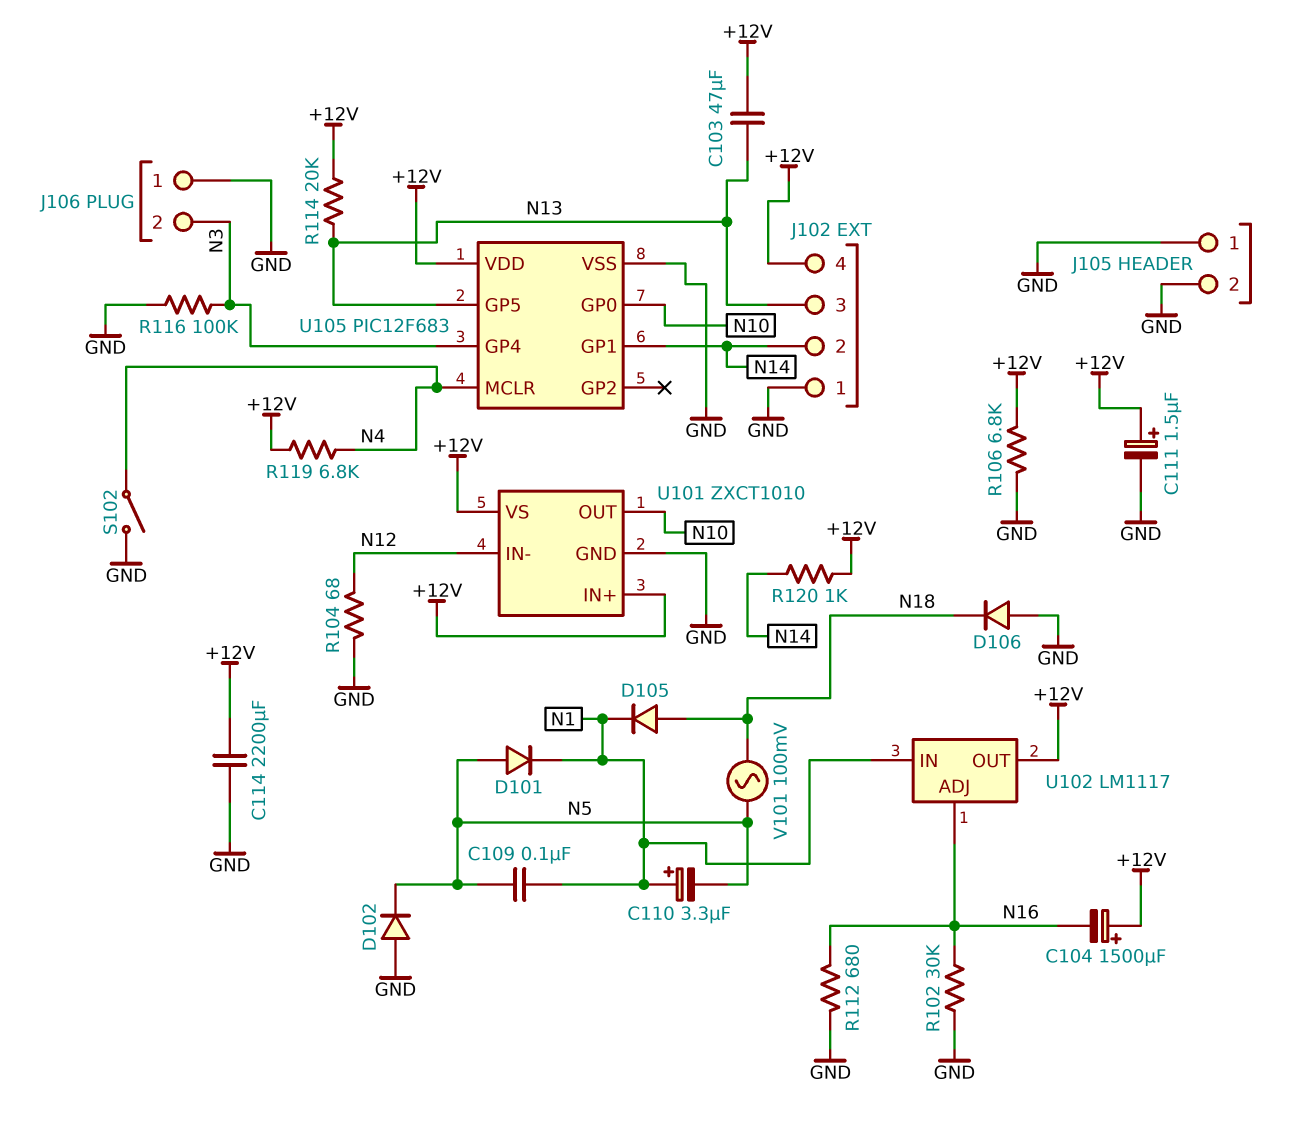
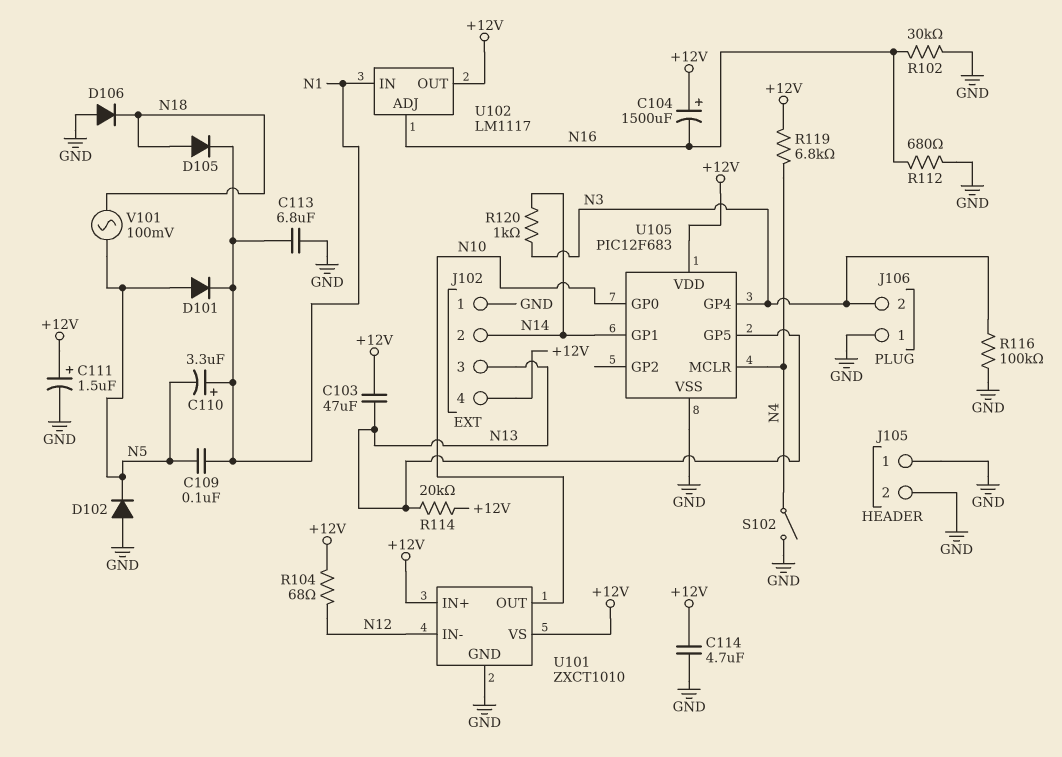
C113: none -> 6.8uF (GND, N1)
C114: 2200uF (+12V, GND) -> 4.7uF (+12V, GND)
R104: 68 (GND, N12) -> 68 (+12V, N12)
R106: 6.8k (+12V, GND) -> none
R120: 1k (+12V, N14) -> 1k (N3, N14)

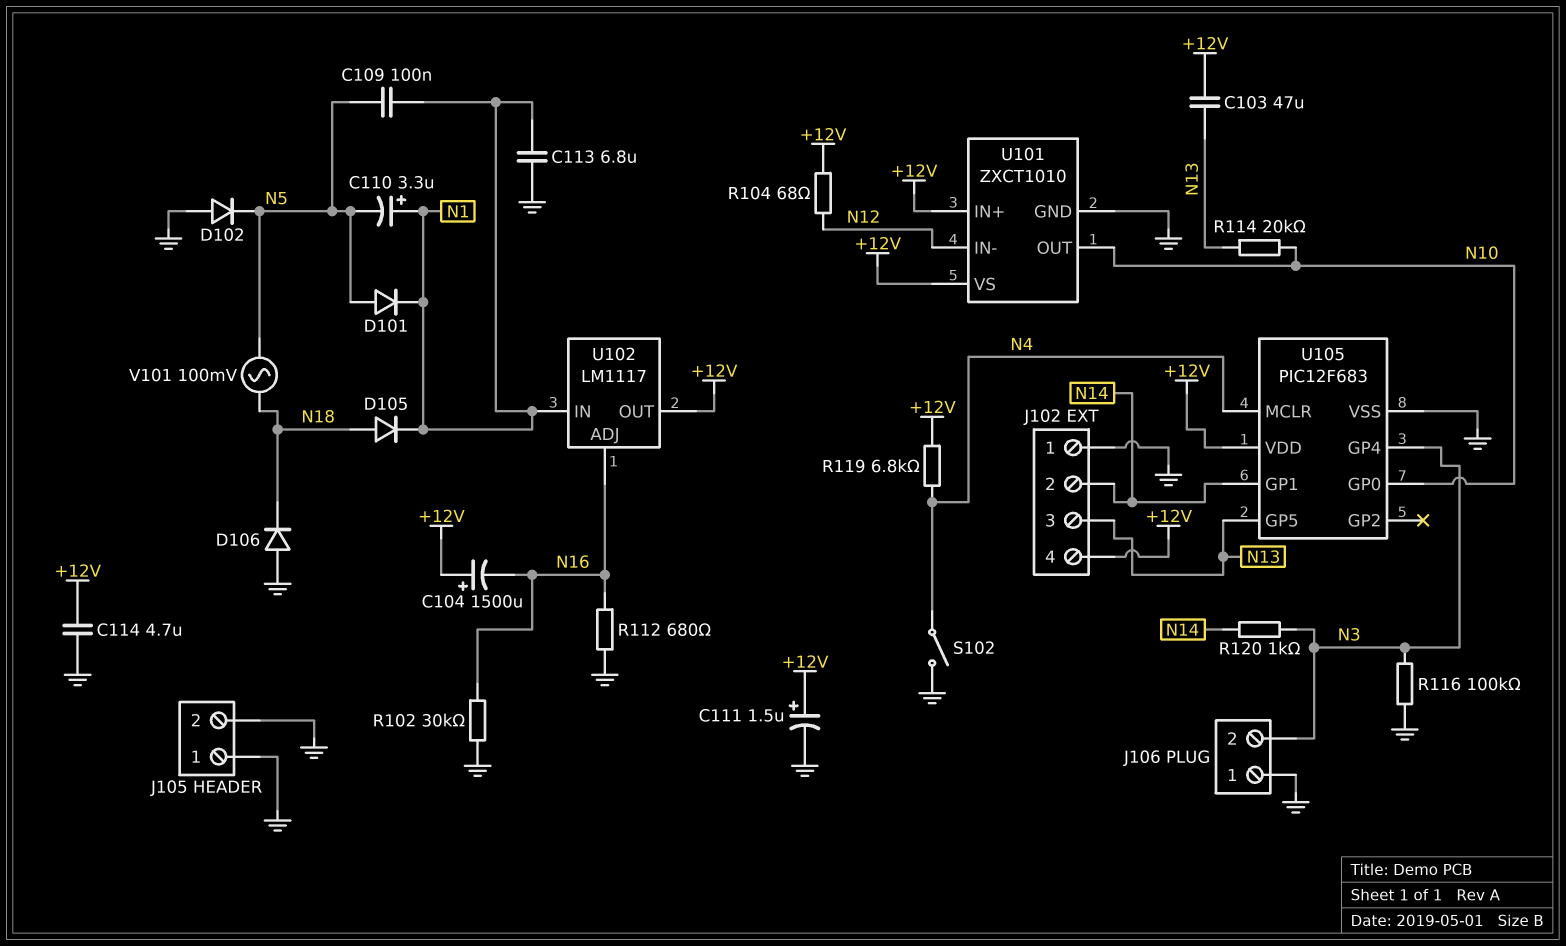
R114: 20k (+12V, N13) -> 20k (N10, N13)

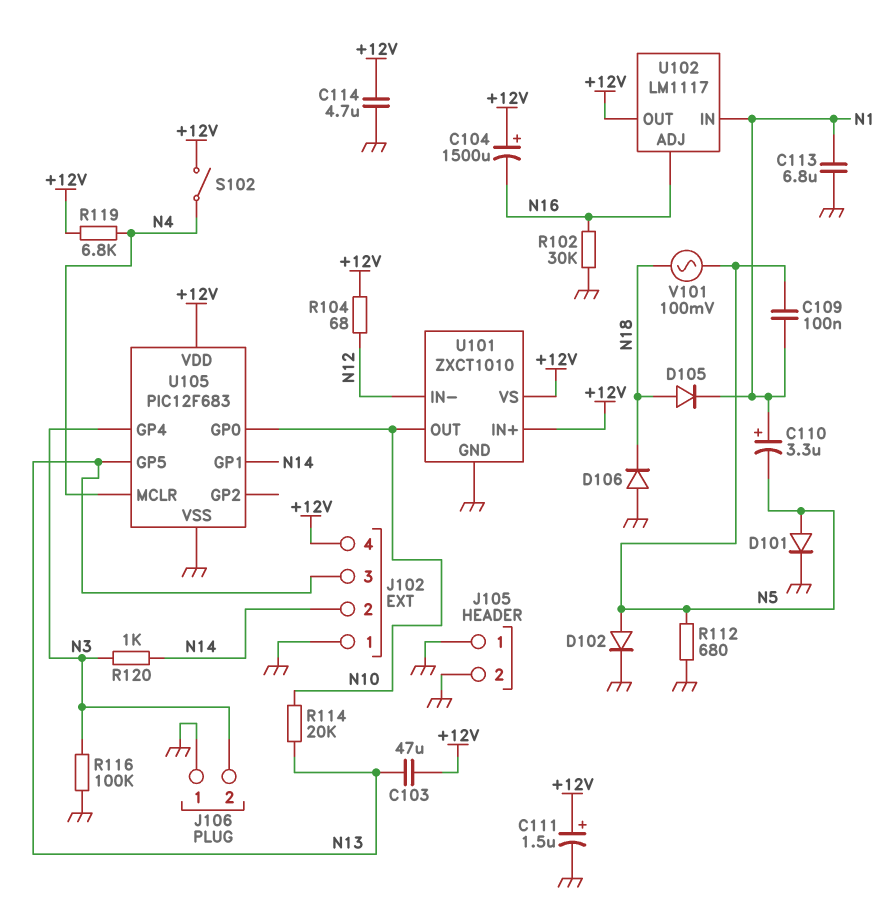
D101: diode (A N5, K N1) -> diode (A N5, K GND)
D102: diode (A GND, K N5) -> diode (A N5, K GND)
R112: 680 (GND, N16) -> 680 (GND, N5)
S102: switch (GND, N4) -> switch (+12V, N4)

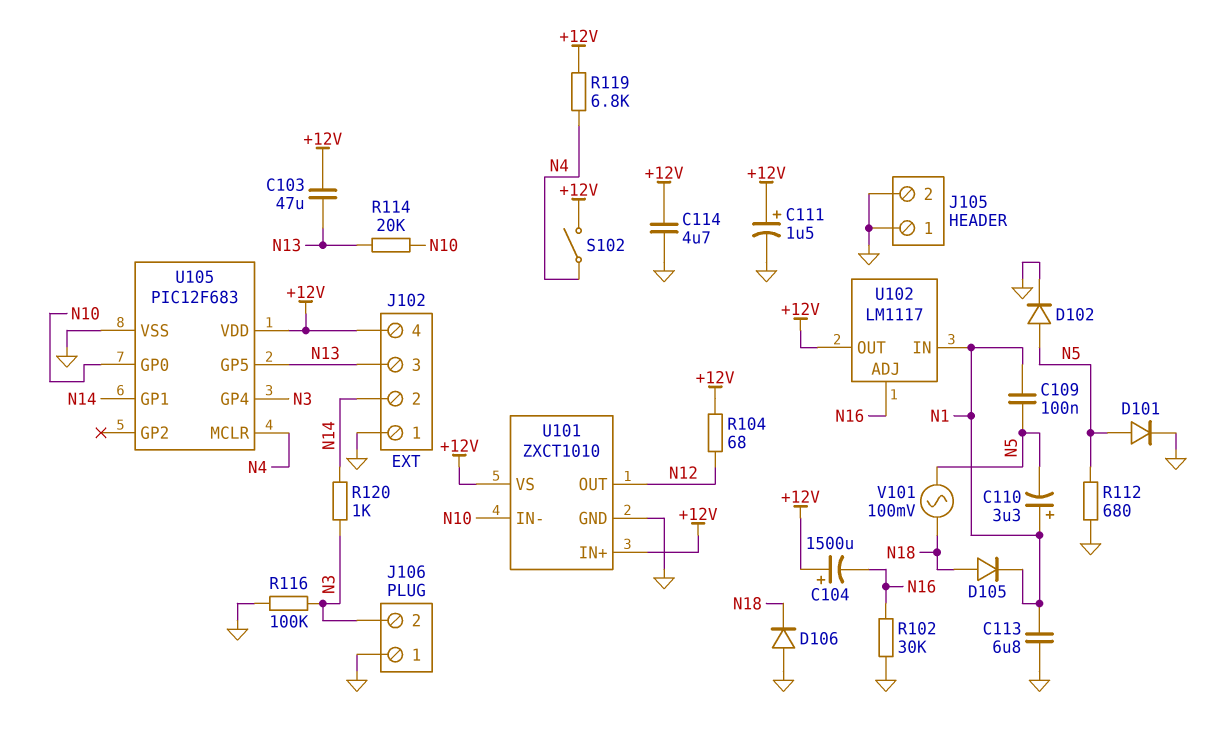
U101 pin IN-: N12 -> N10
U101 pin OUT: N10 -> N12

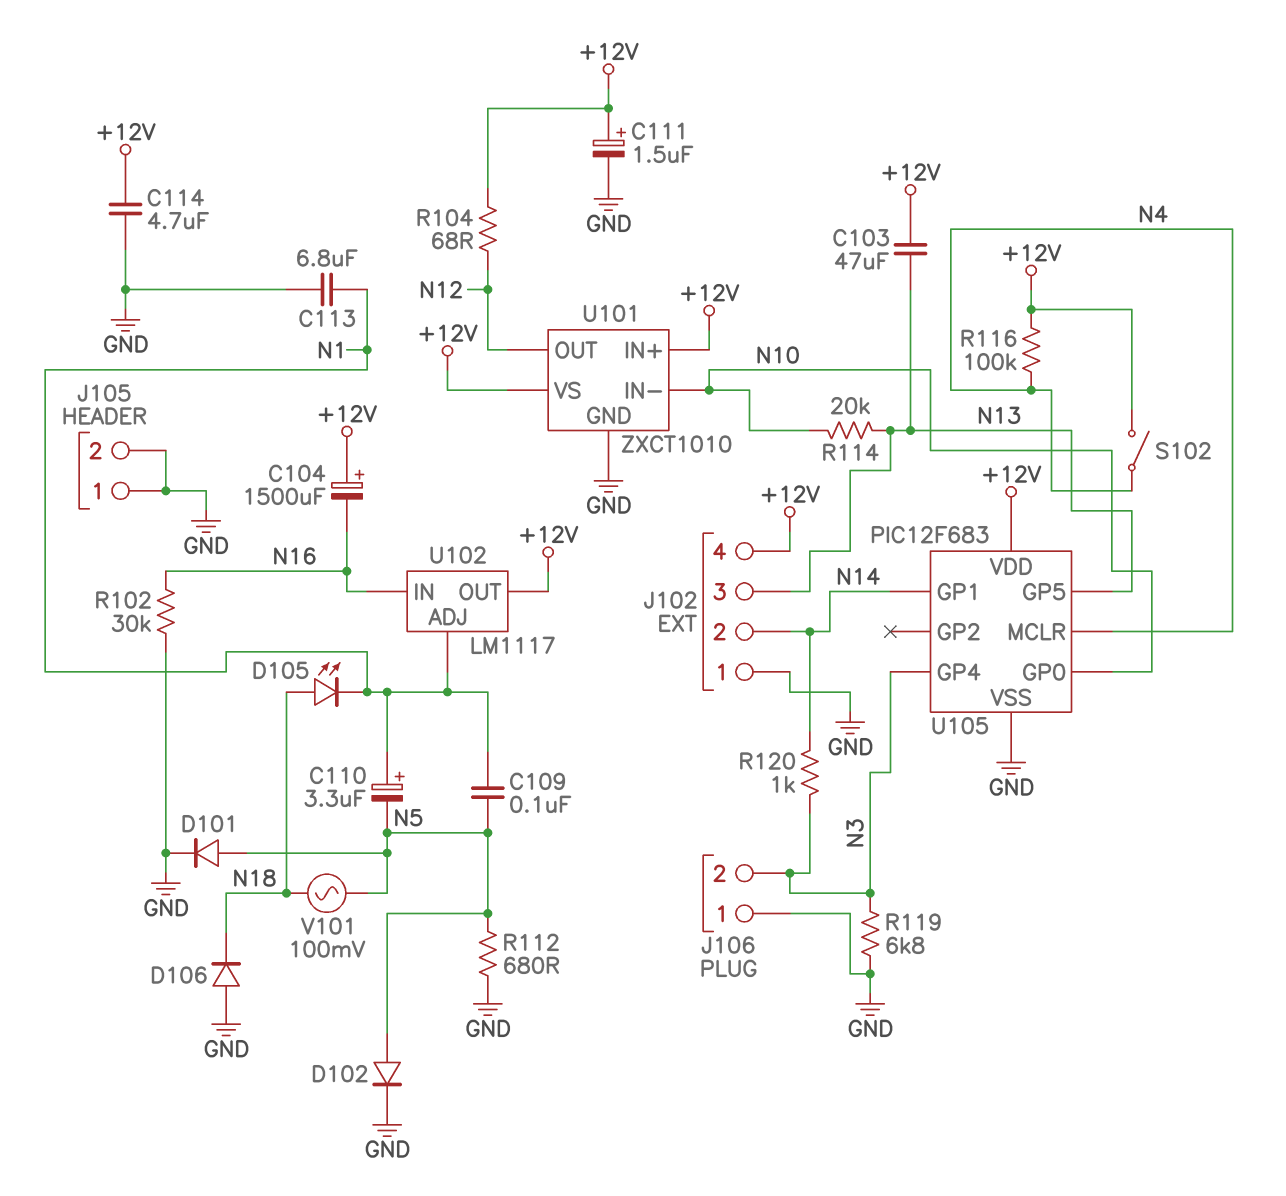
D105: diode (A N18, K N1) -> LED (A N18, K N1)
R116: 100k (GND, N3) -> 100k (+12V, N4)
R119: 6.8k (+12V, N4) -> 6.8k (GND, N3)
U102 pin ADJ: N16 -> N1
U102 pin IN: N1 -> N16

